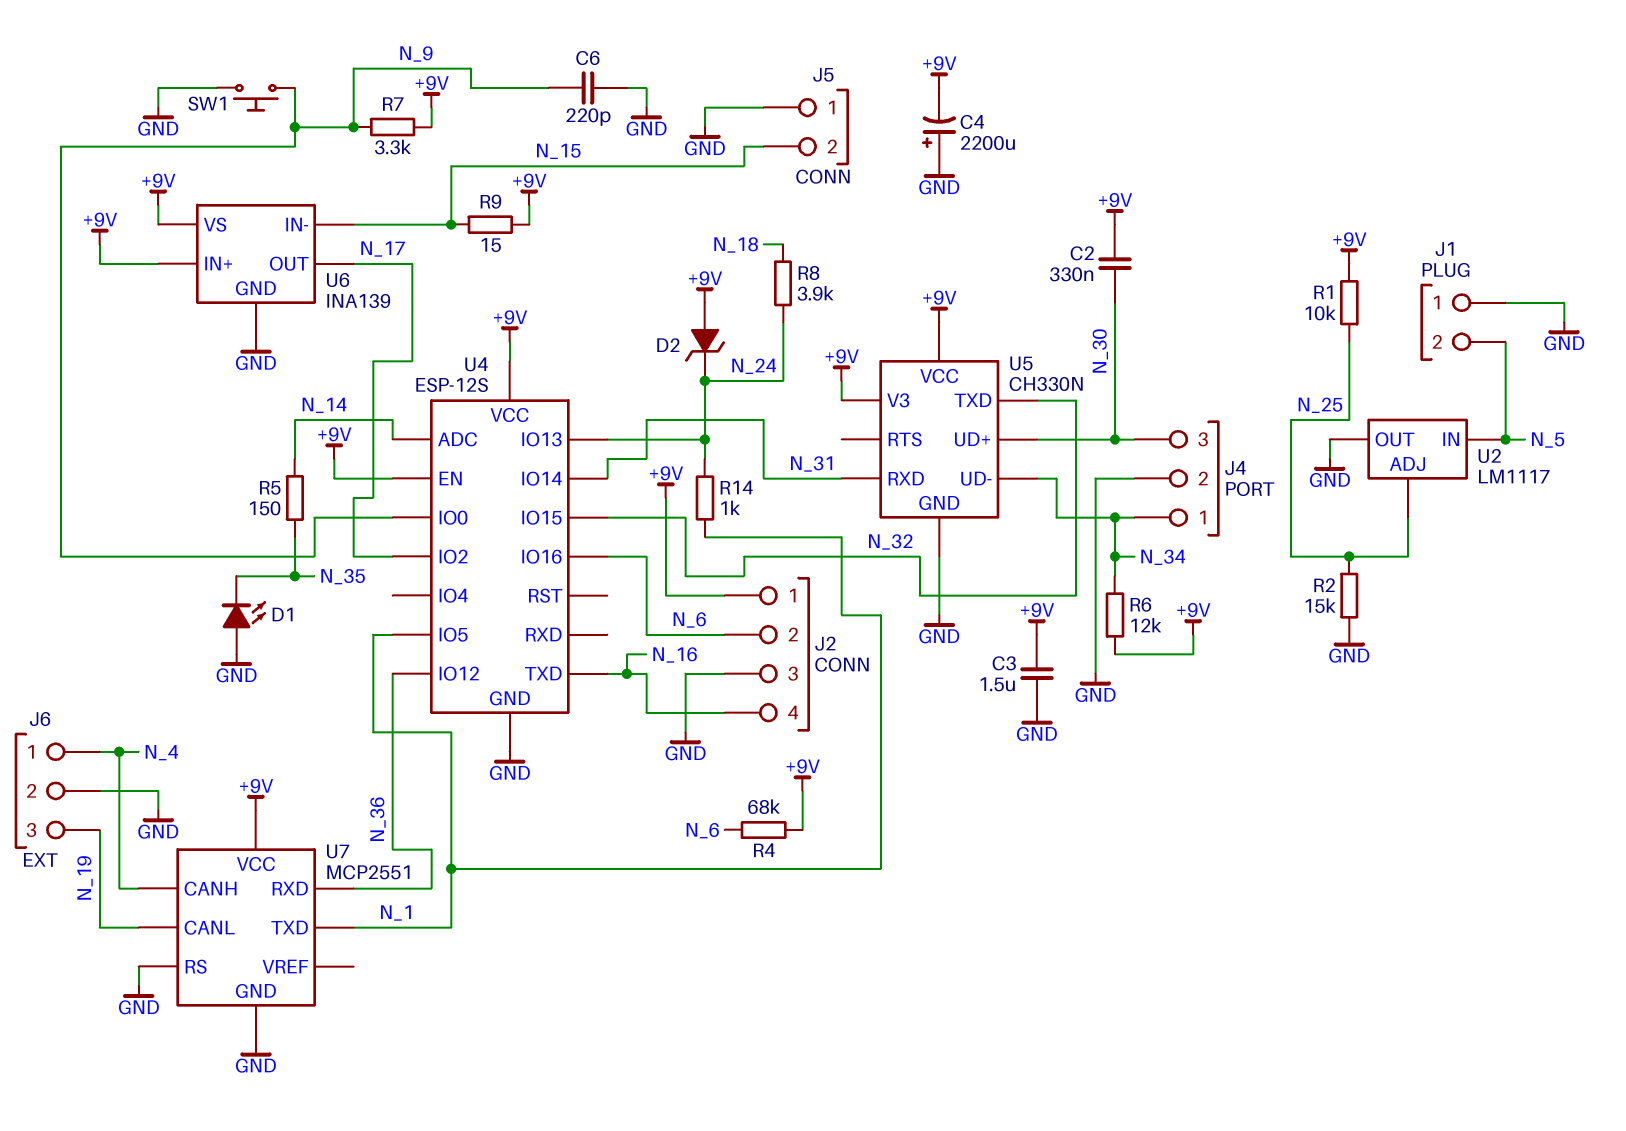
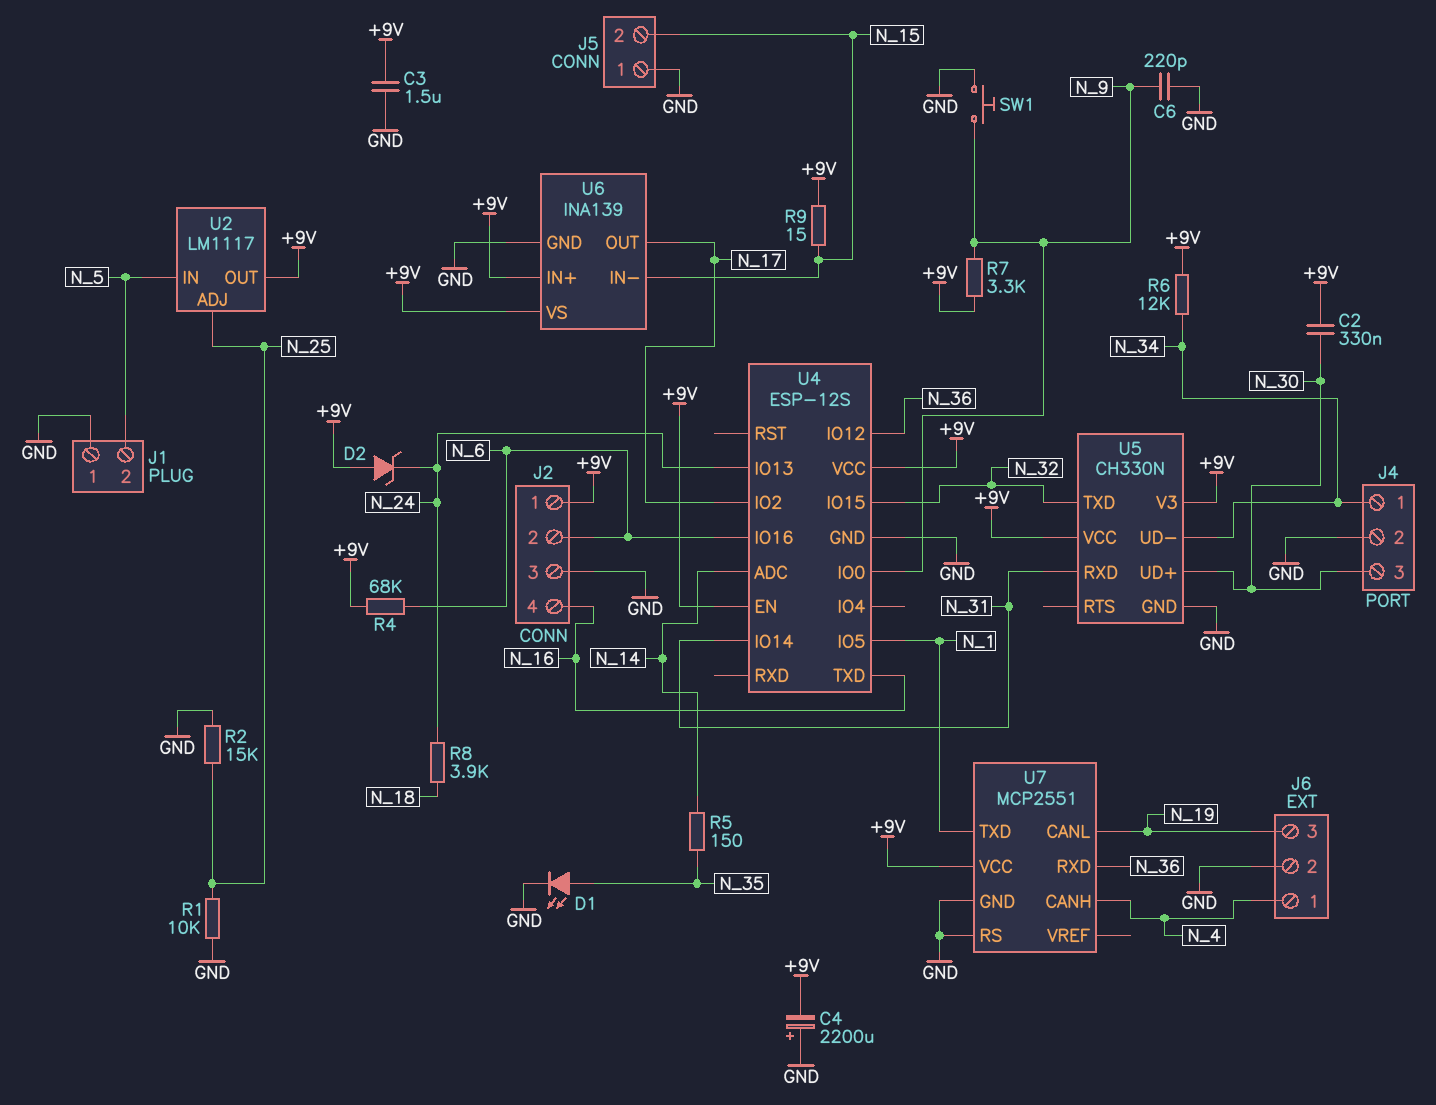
D1: LED (A GND, K N_35) -> LED (A N_35, K GND)
R1: 10k (+9V, N_25) -> 10k (GND, N_25)
R14: 1k (N_1, N_24) -> none
U2 pin OUT: GND -> +9V

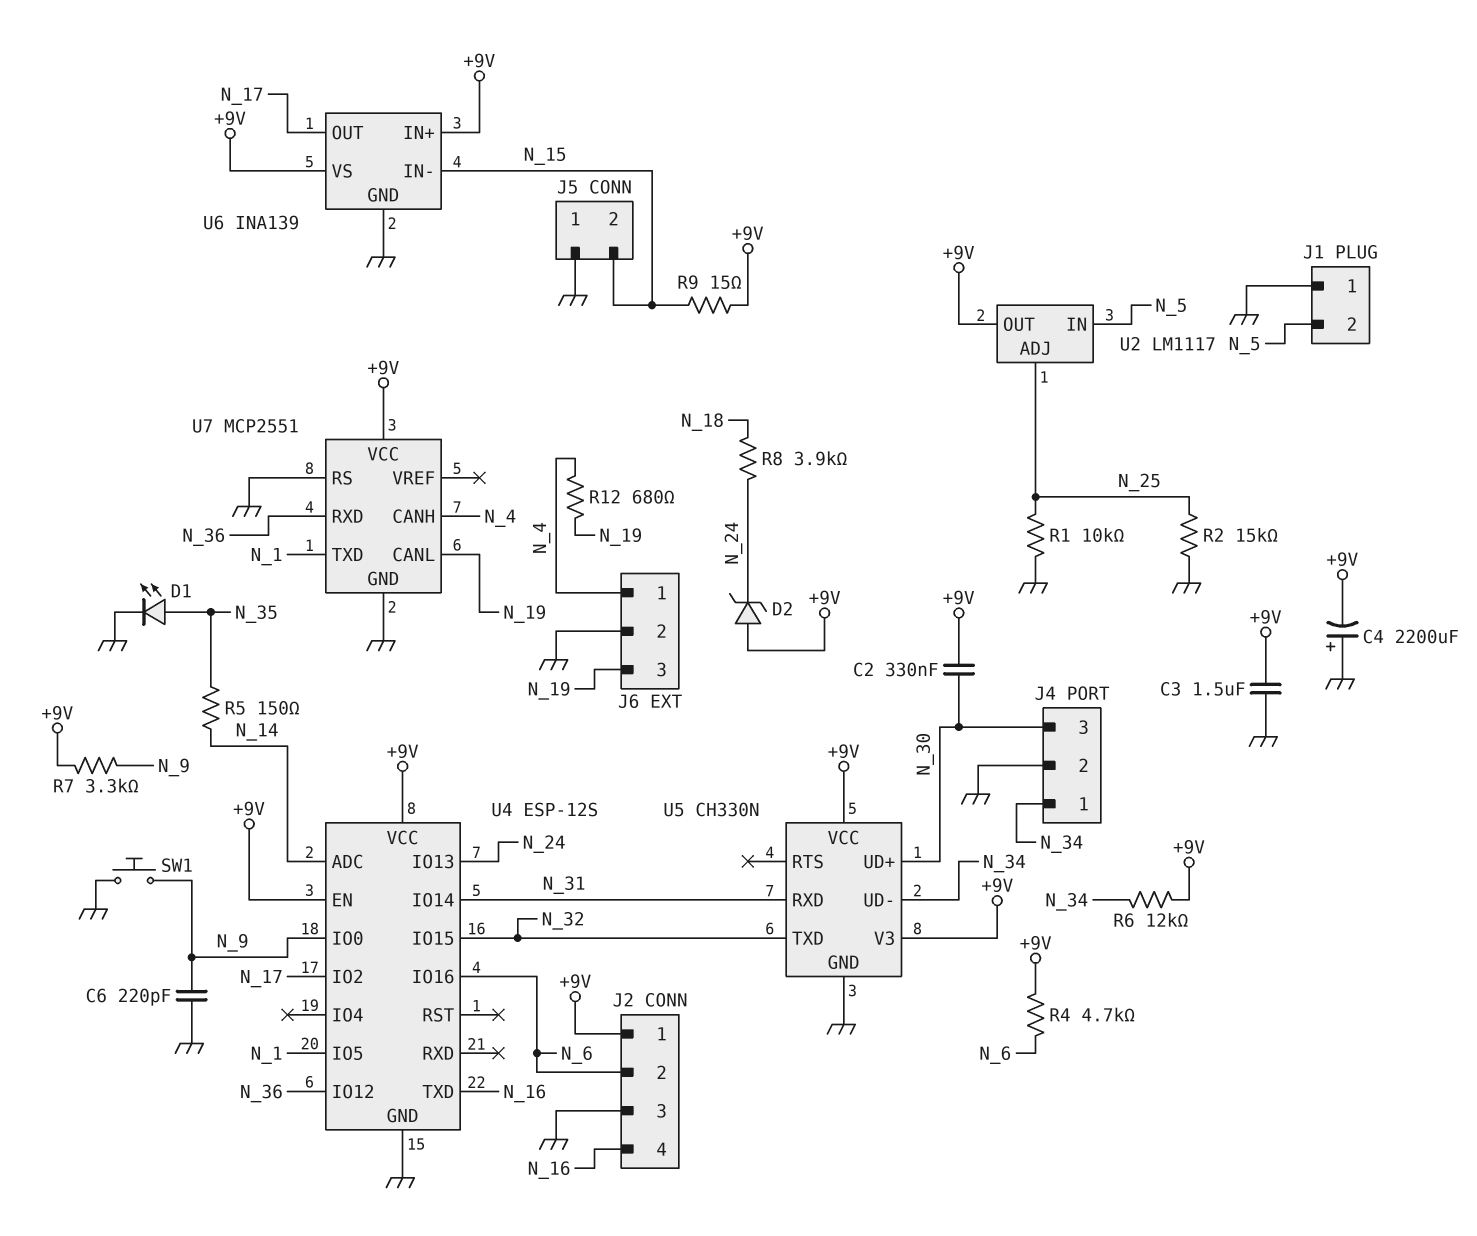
R4: 68k (+9V, N_6) -> 4.7k (+9V, N_6)
R12: none -> 680 (N_4, N_19)

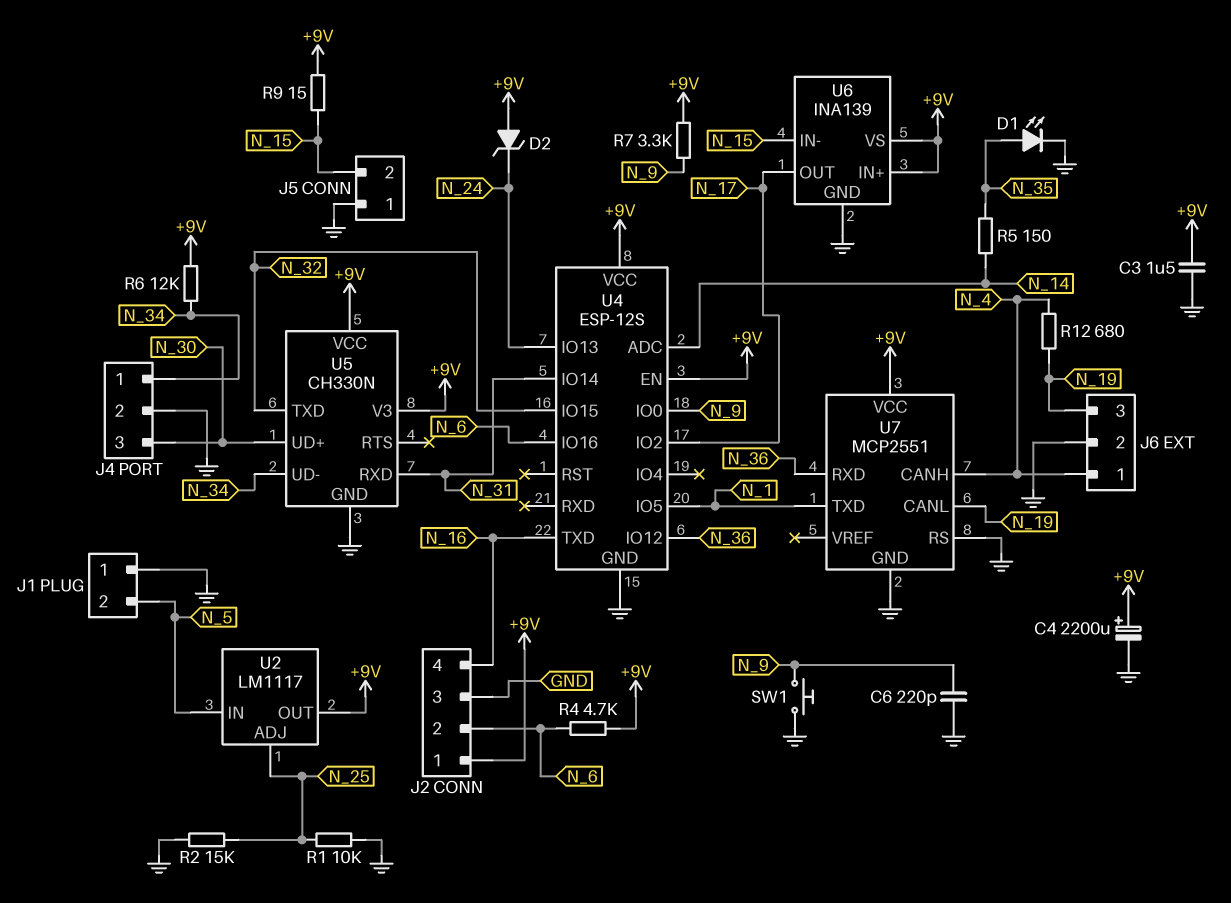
C2: 330nF (+9V, N_30) -> none
C4: 2200uF (plus GND, minus +9V) -> 2200uF (plus +9V, minus GND)
R8: 3.9k (N_18, N_24) -> none

